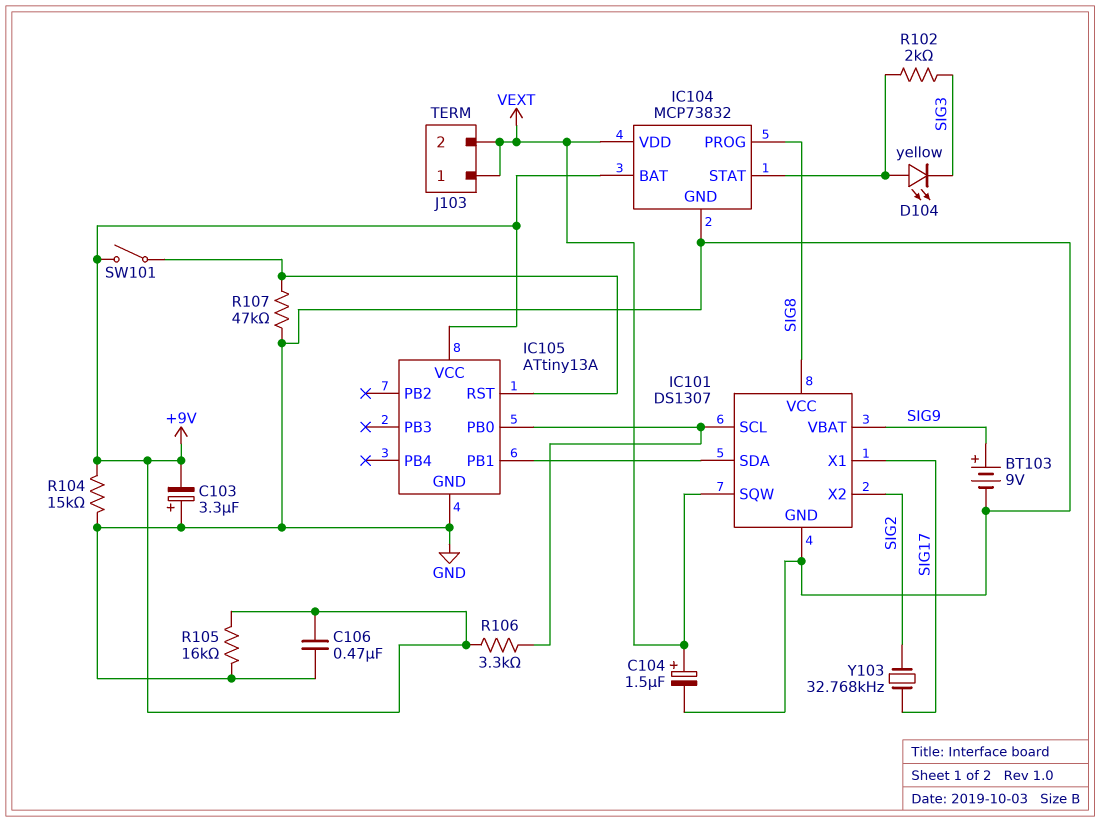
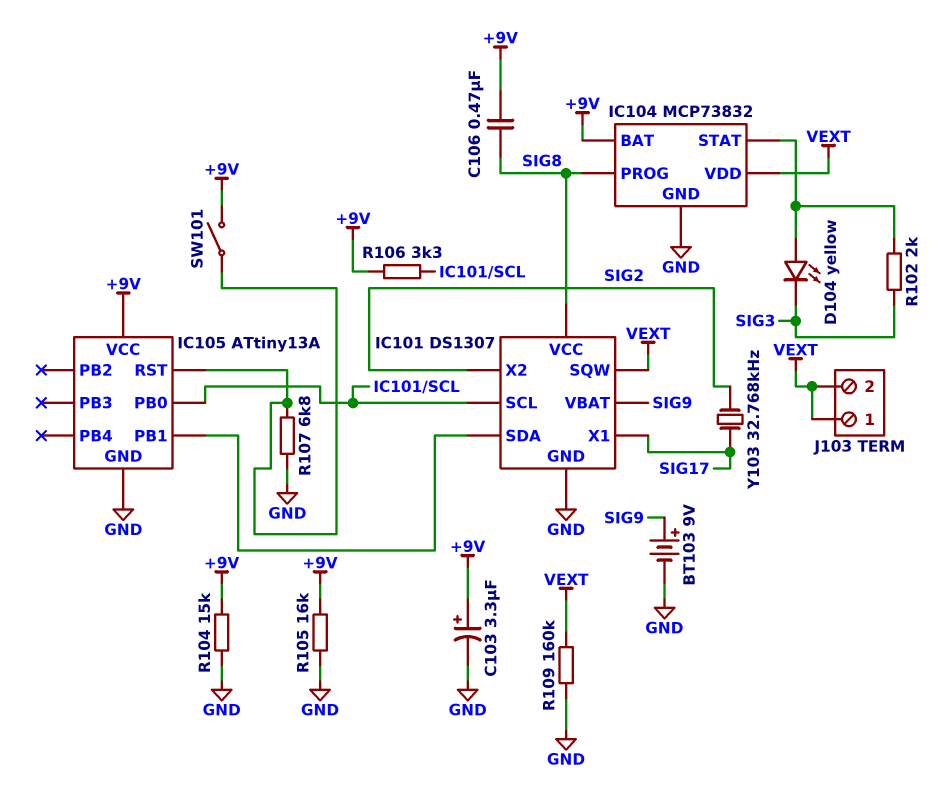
C103: 3.3uF (plus GND, minus +9V) -> 3.3uF (plus +9V, minus GND)
C104: 1.5uF (plus VEXT, minus GND) -> none
C106: 470nF (+9V, GND) -> 470nF (+9V, SIG8)
R107: 47k (GND, IC105/RST) -> 6.8k (GND, IC105/RST)
R109: none -> 160k (GND, VEXT)

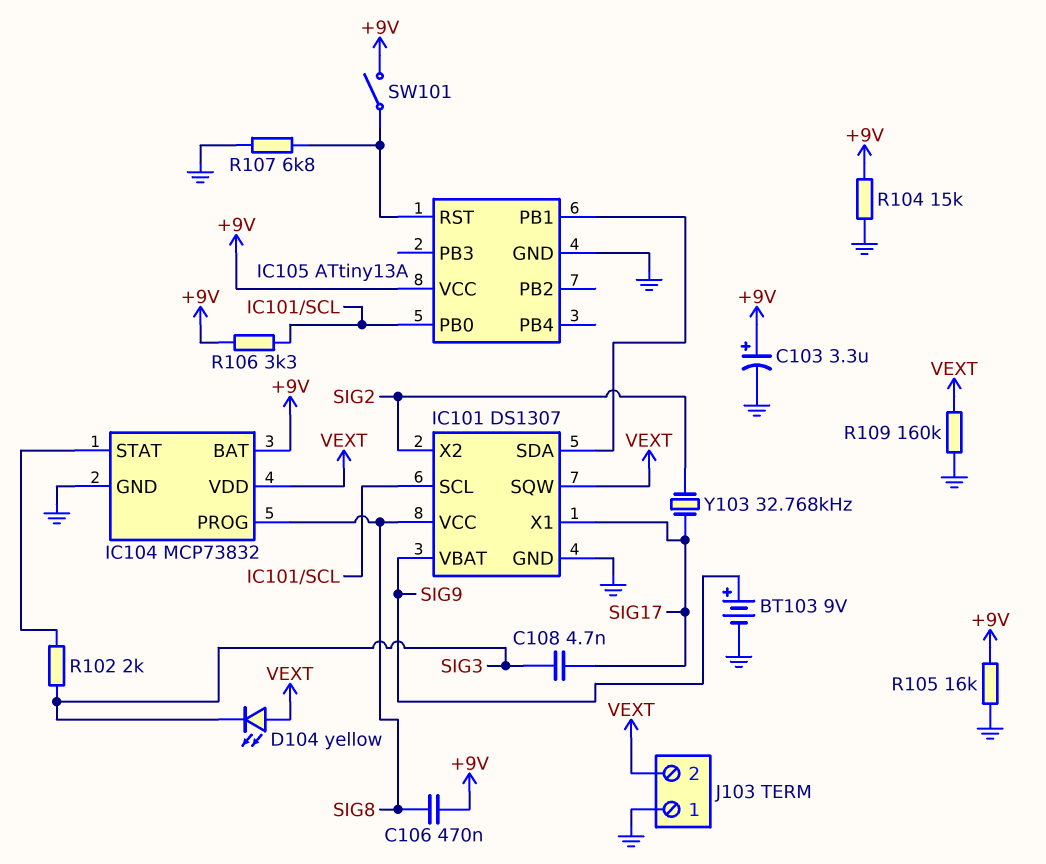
C108: none -> 4.7nF (SIG3, SIG17)
D104: LED yellow (A IC104/STAT, K SIG3) -> LED yellow (A VEXT, K SIG3)
J103 pin 1: VEXT -> GND

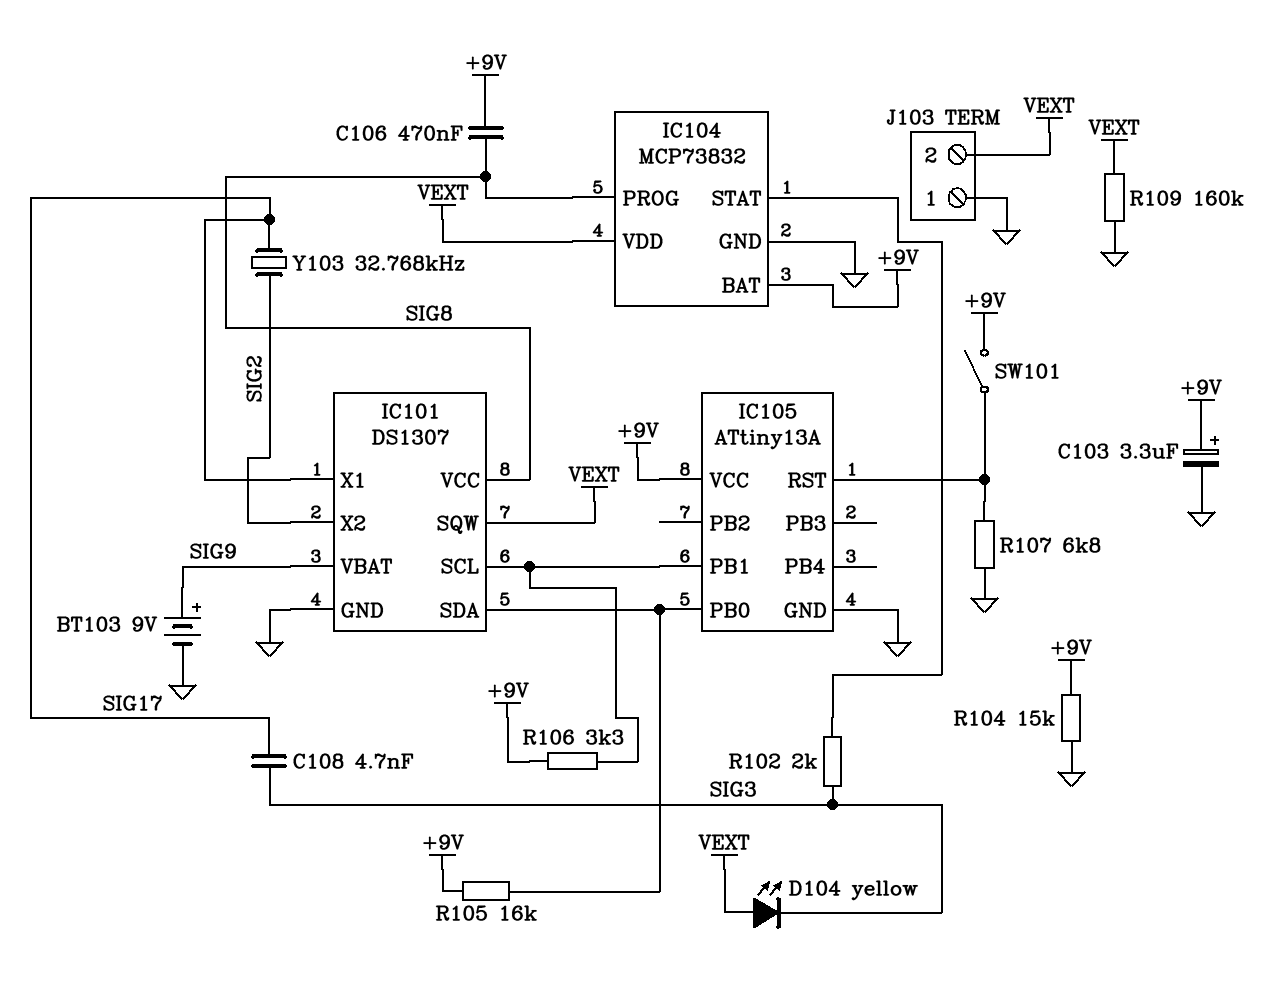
IC105 pin PB0: IC101/SCL -> IC101/SDA
IC105 pin PB1: IC101/SDA -> IC101/SCL
R105: 16k (+9V, GND) -> 16k (+9V, IC101/SDA)

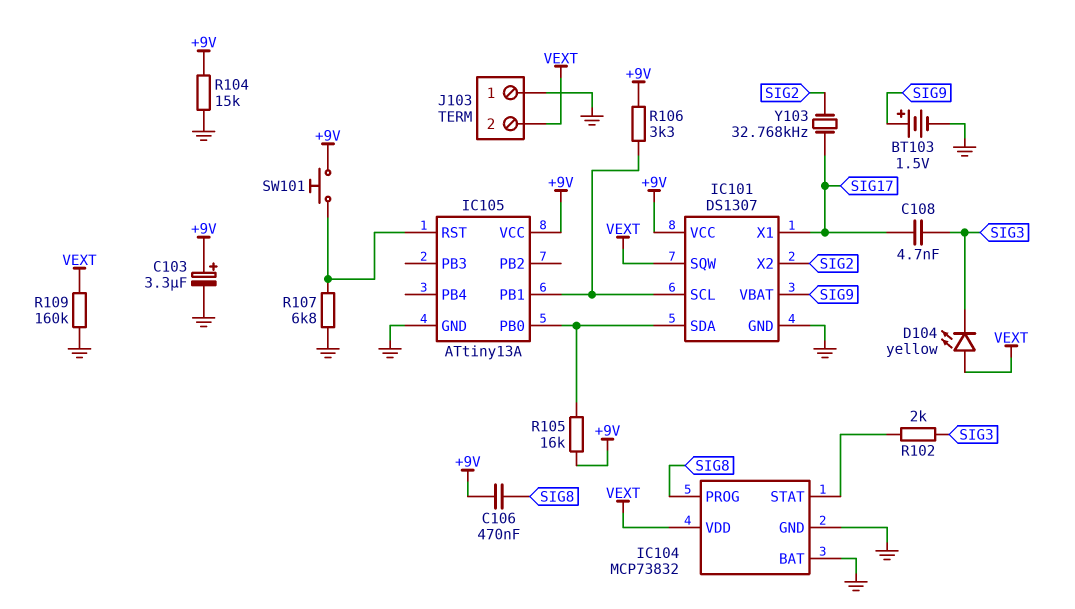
BT103: 9V (plus SIG9, minus GND) -> 1.5V (plus SIG9, minus GND)
IC101 pin VCC: SIG8 -> +9V
IC104 pin BAT: +9V -> GND
SW101: switch (+9V, IC105/RST) -> button (+9V, IC105/RST)

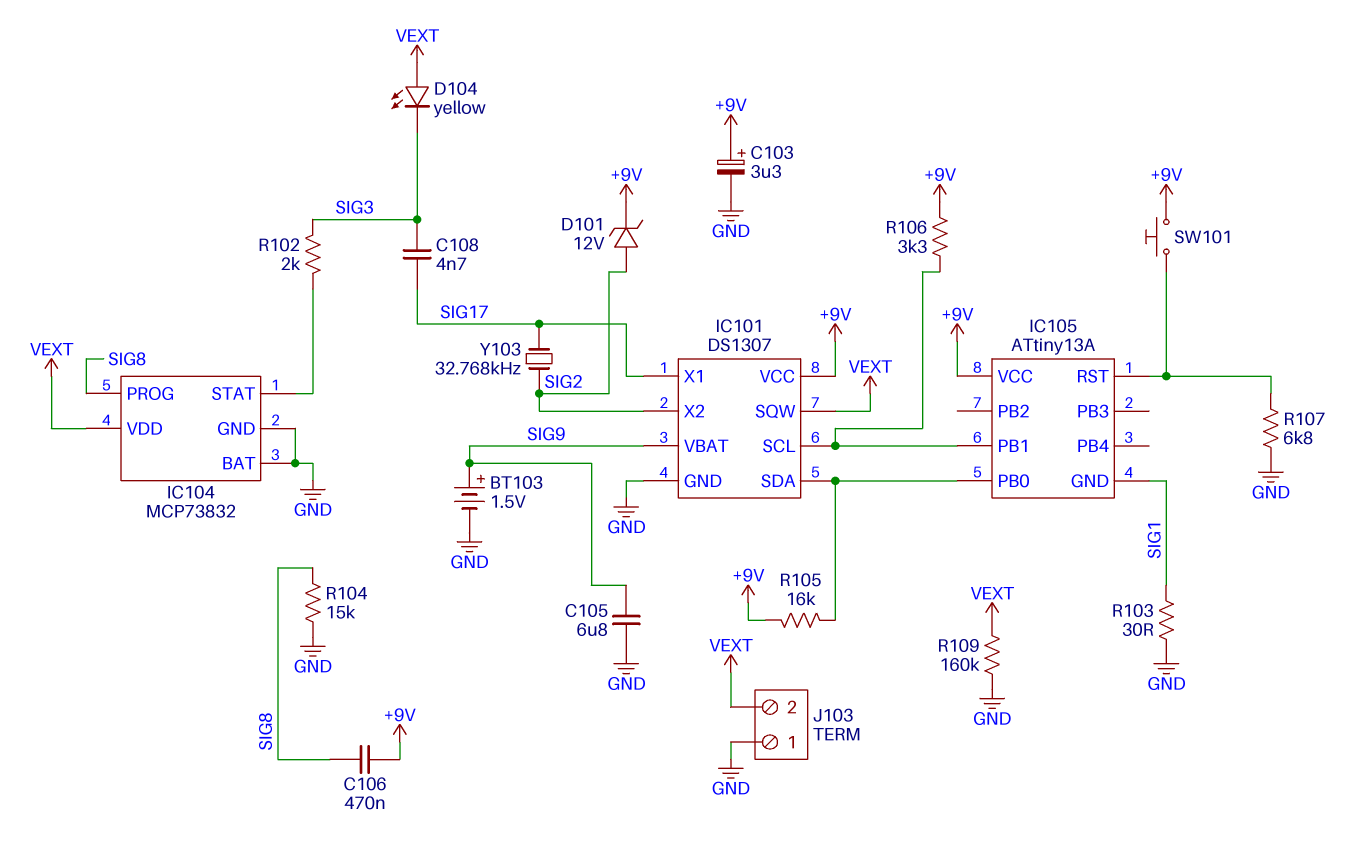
C105: none -> 6.8uF (GND, SIG9)
D101: none -> zener 12V (A SIG2, K +9V)
IC105 pin GND: GND -> SIG1
R103: none -> 30 (GND, SIG1)
R104: 15k (+9V, GND) -> 15k (GND, SIG8)

